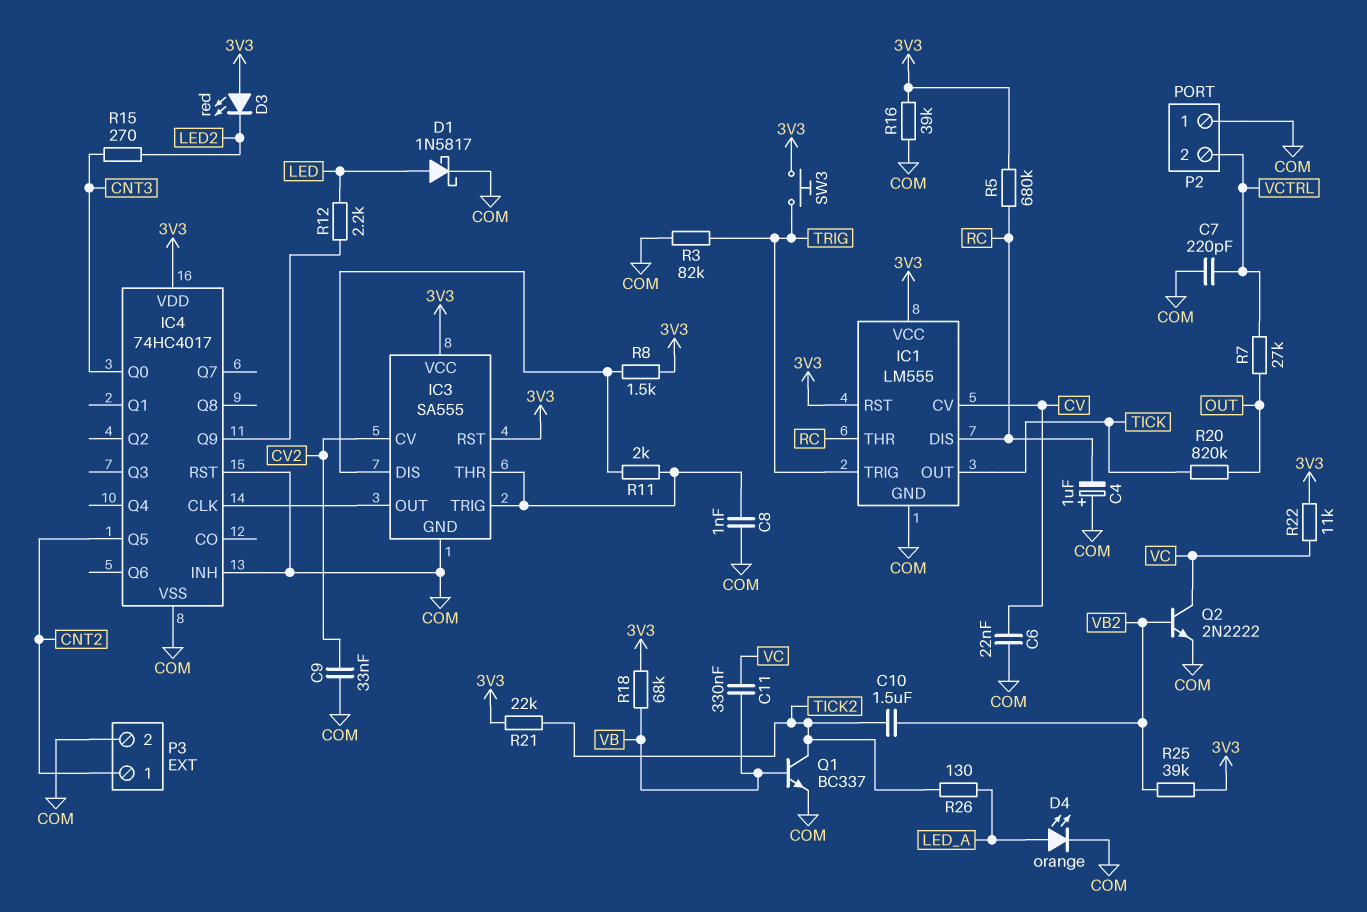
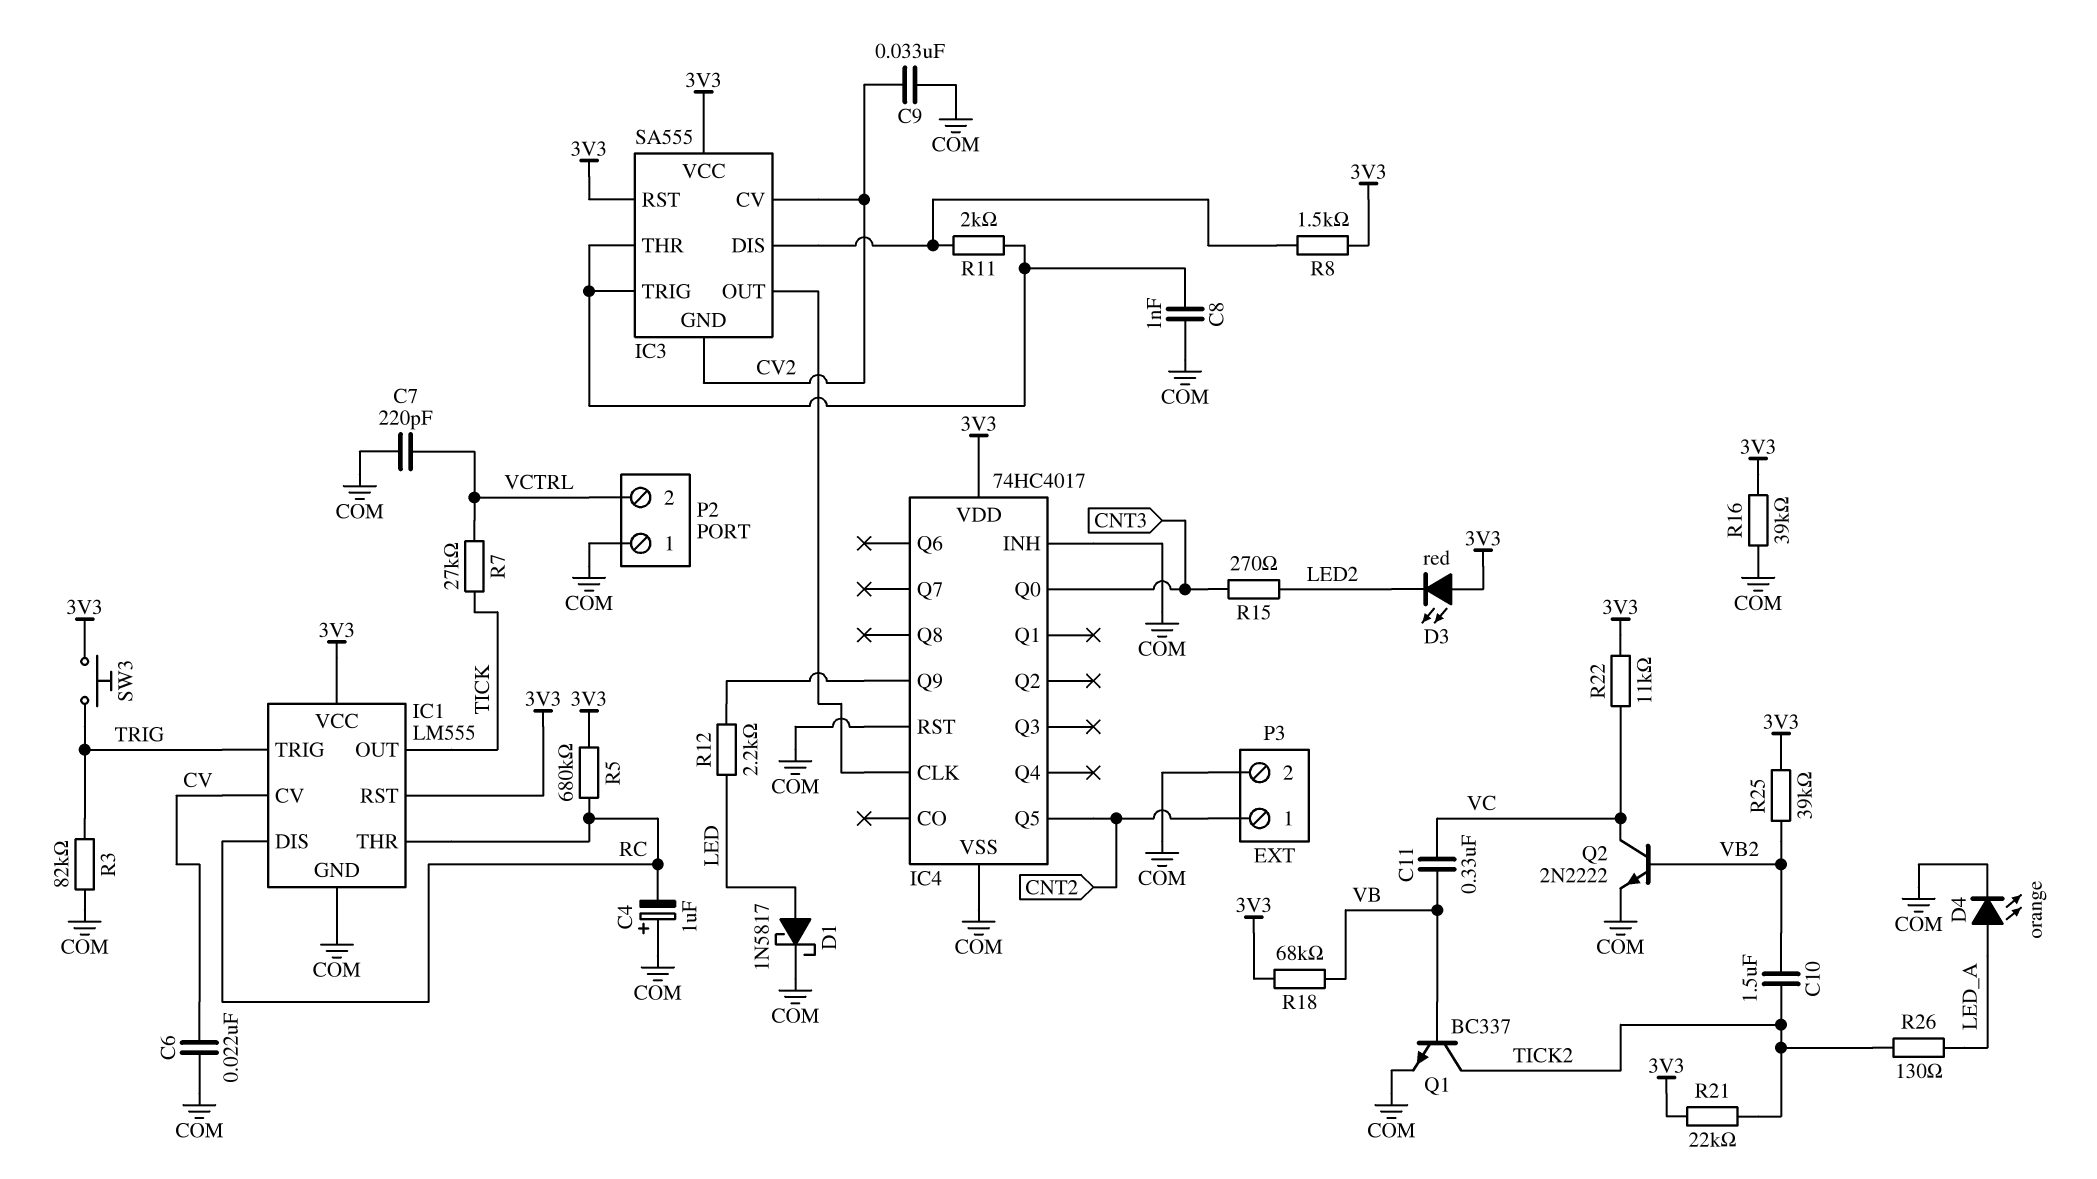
IC3 pin GND: COM -> CV2
R7: 27k (OUT, VCTRL) -> 27k (TICK, VCTRL)
R20: 820k (OUT, TICK) -> none

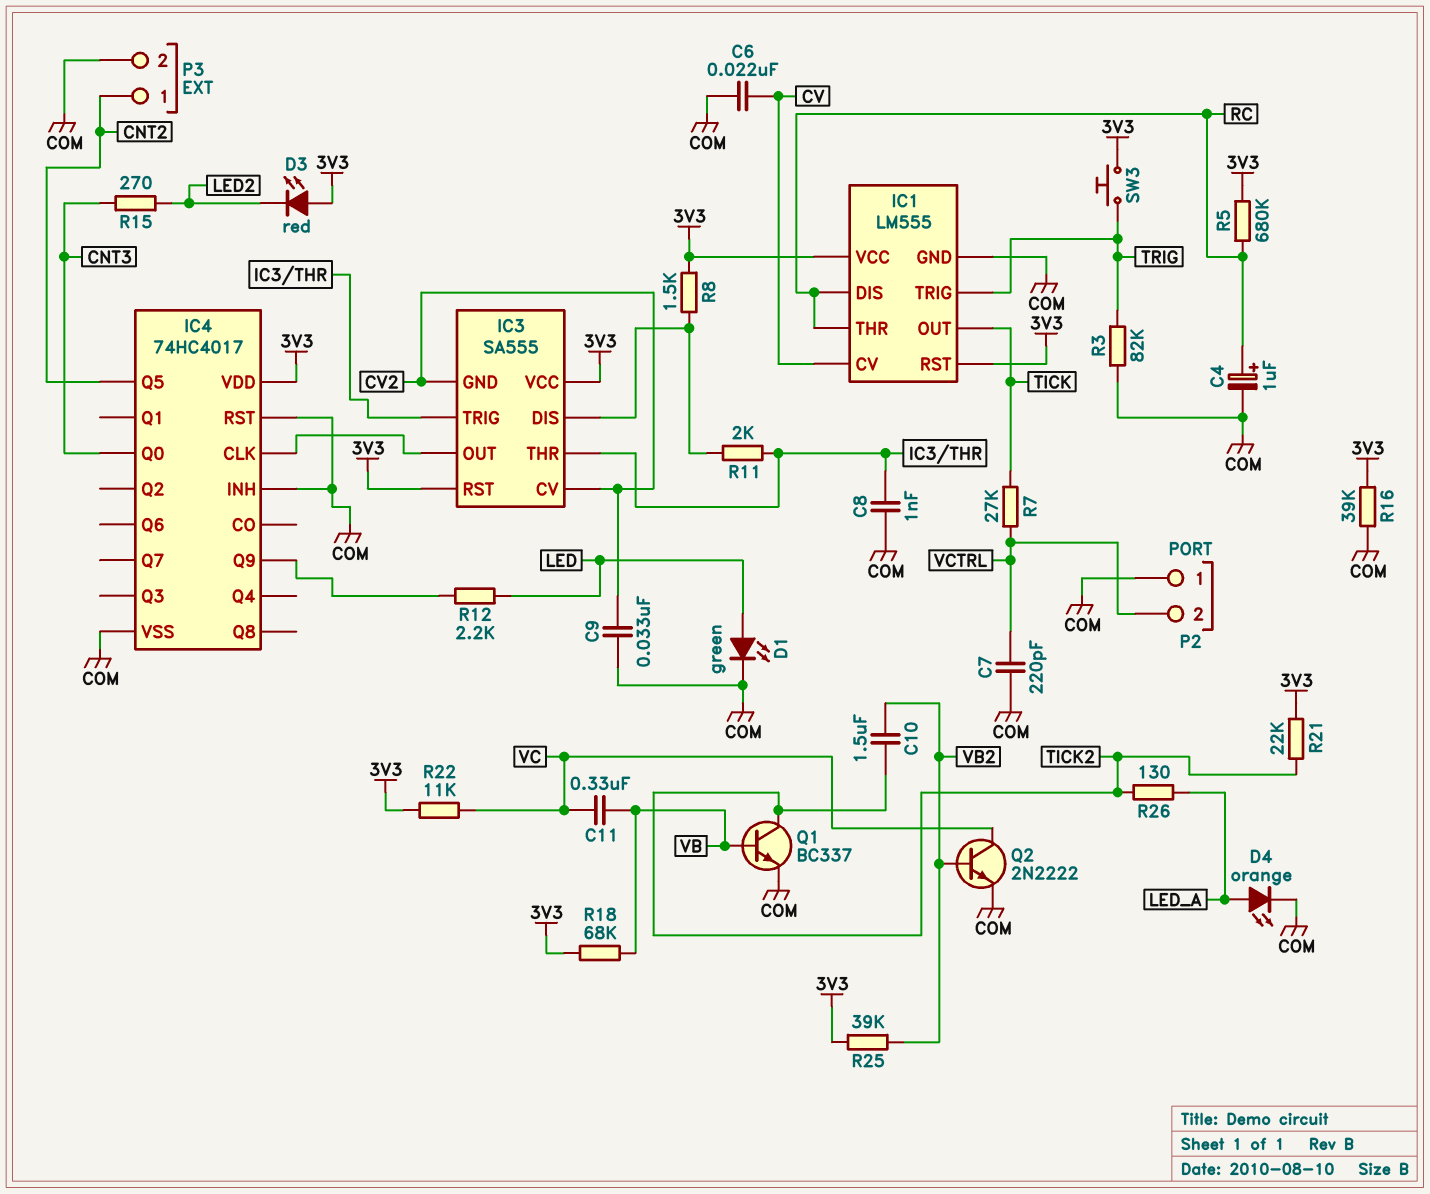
C4: 1uF (plus COM, minus RC) -> 1uF (plus RC, minus COM)
D1: schottky 1N5817 (A LED, K COM) -> LED green (A LED, K COM)

